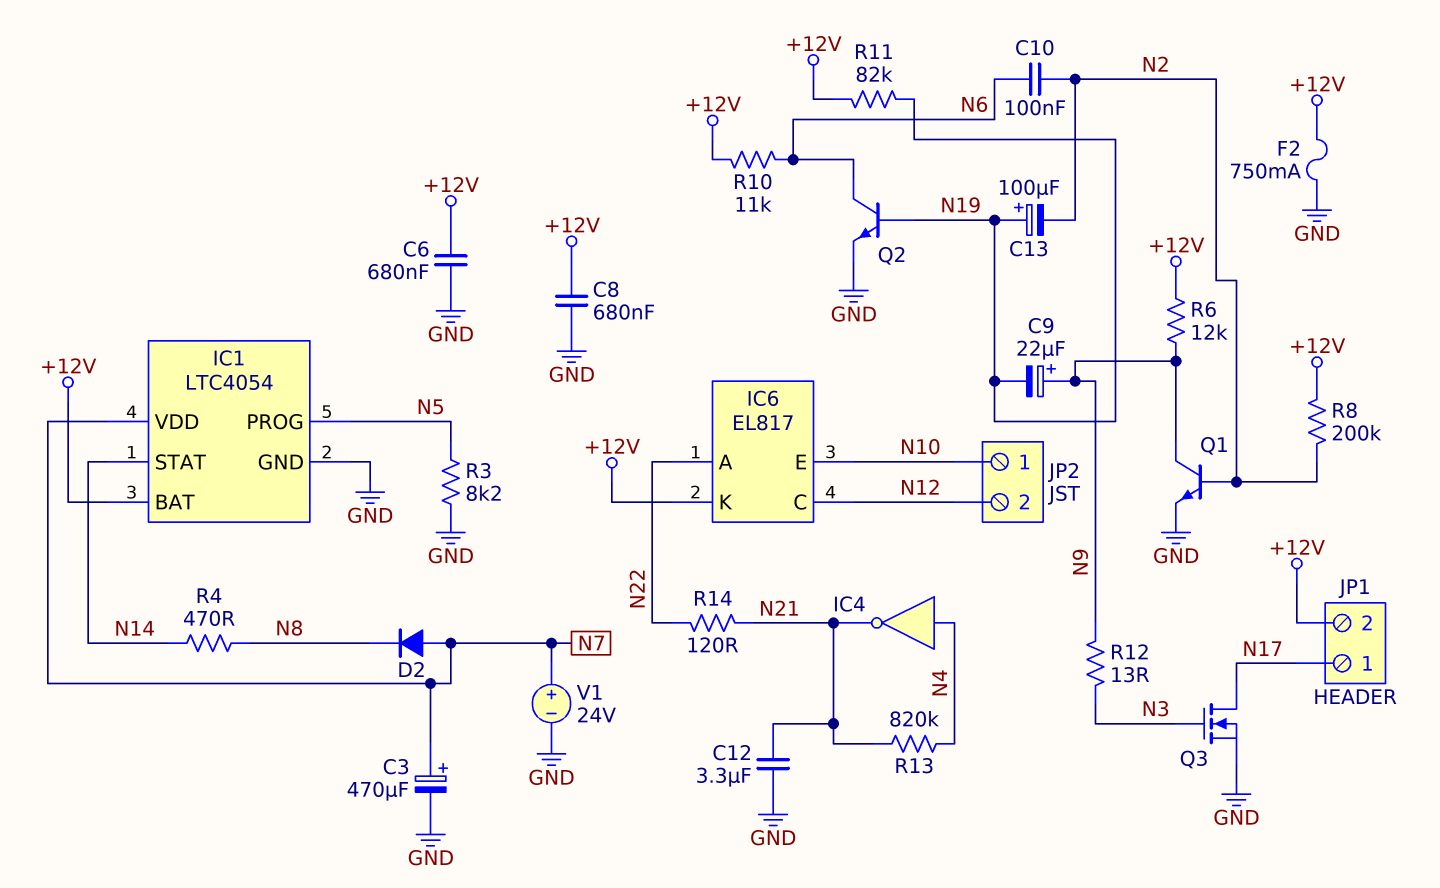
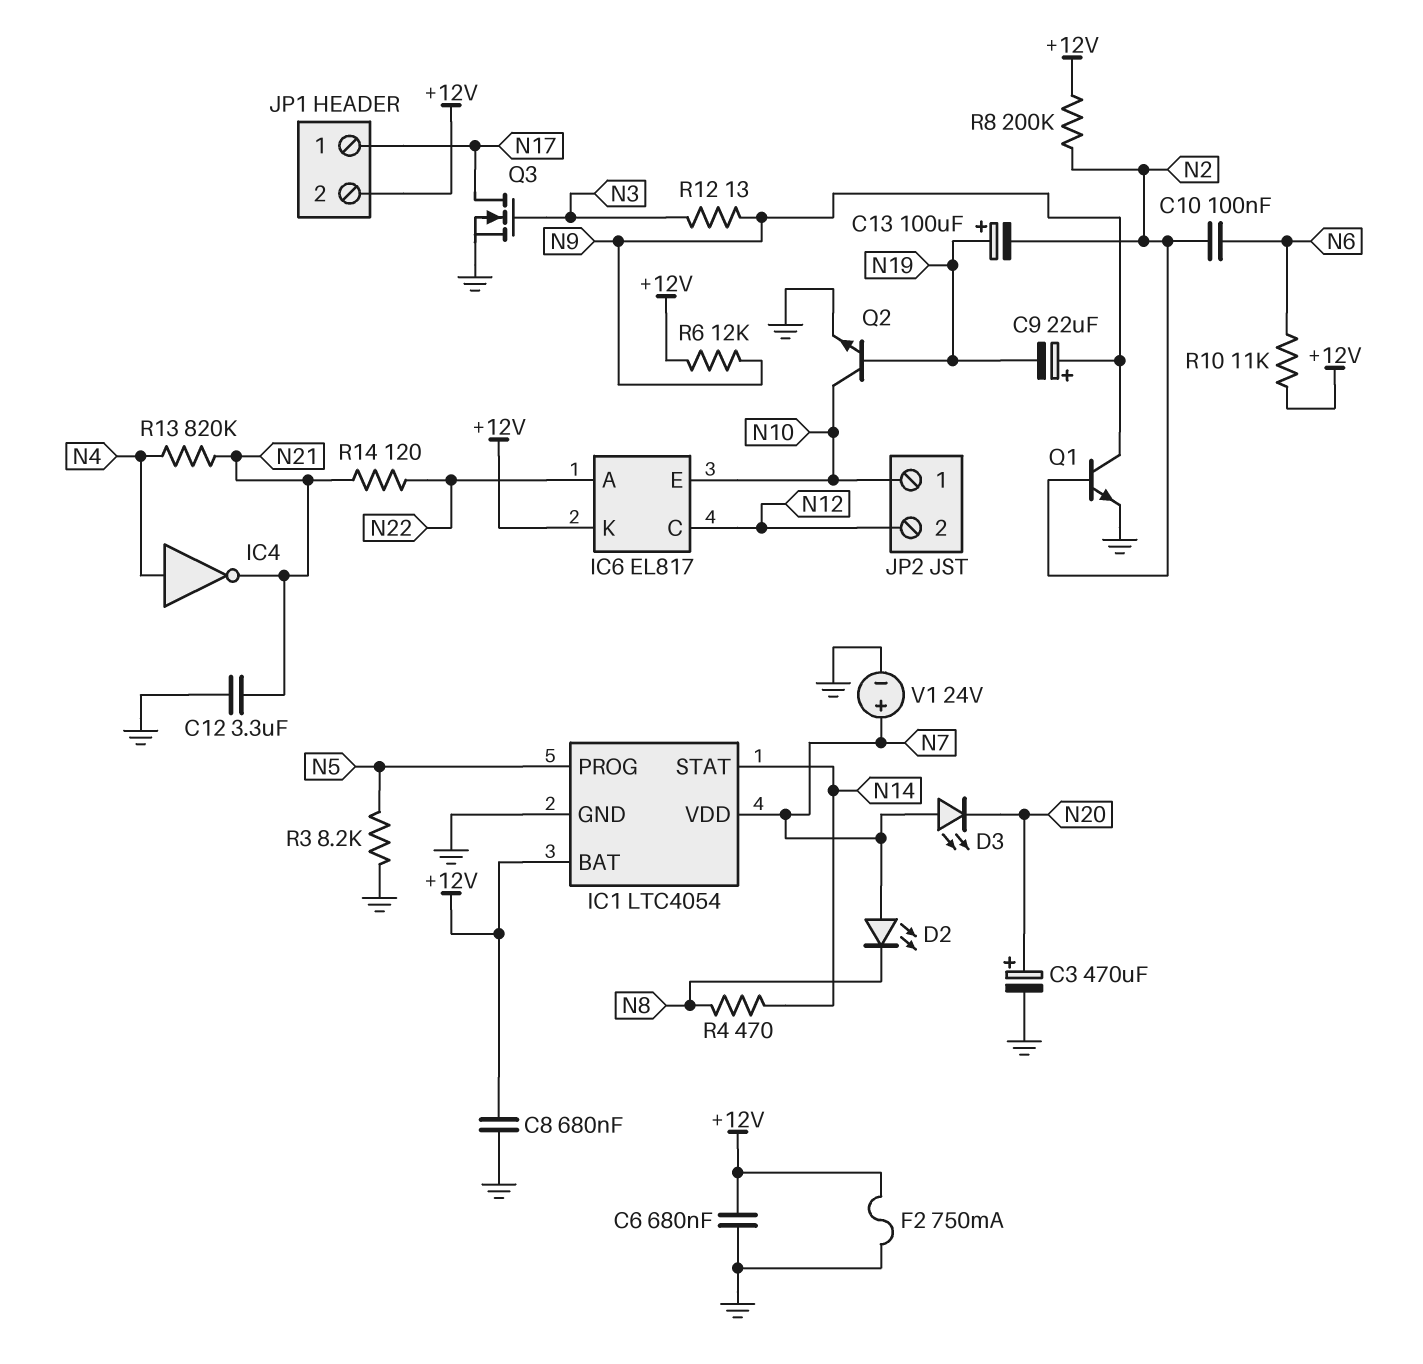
C3: 470uF (plus N7, minus GND) -> 470uF (plus N20, minus GND)
D2: diode (A N7, K N8) -> LED (A N7, K N8)
D3: none -> LED (A N7, K N20)
Q2: NPN (B N19, C N6, E GND) -> NPN (B N19, C N10, E GND)
R11: 82k (+12V, N19) -> none

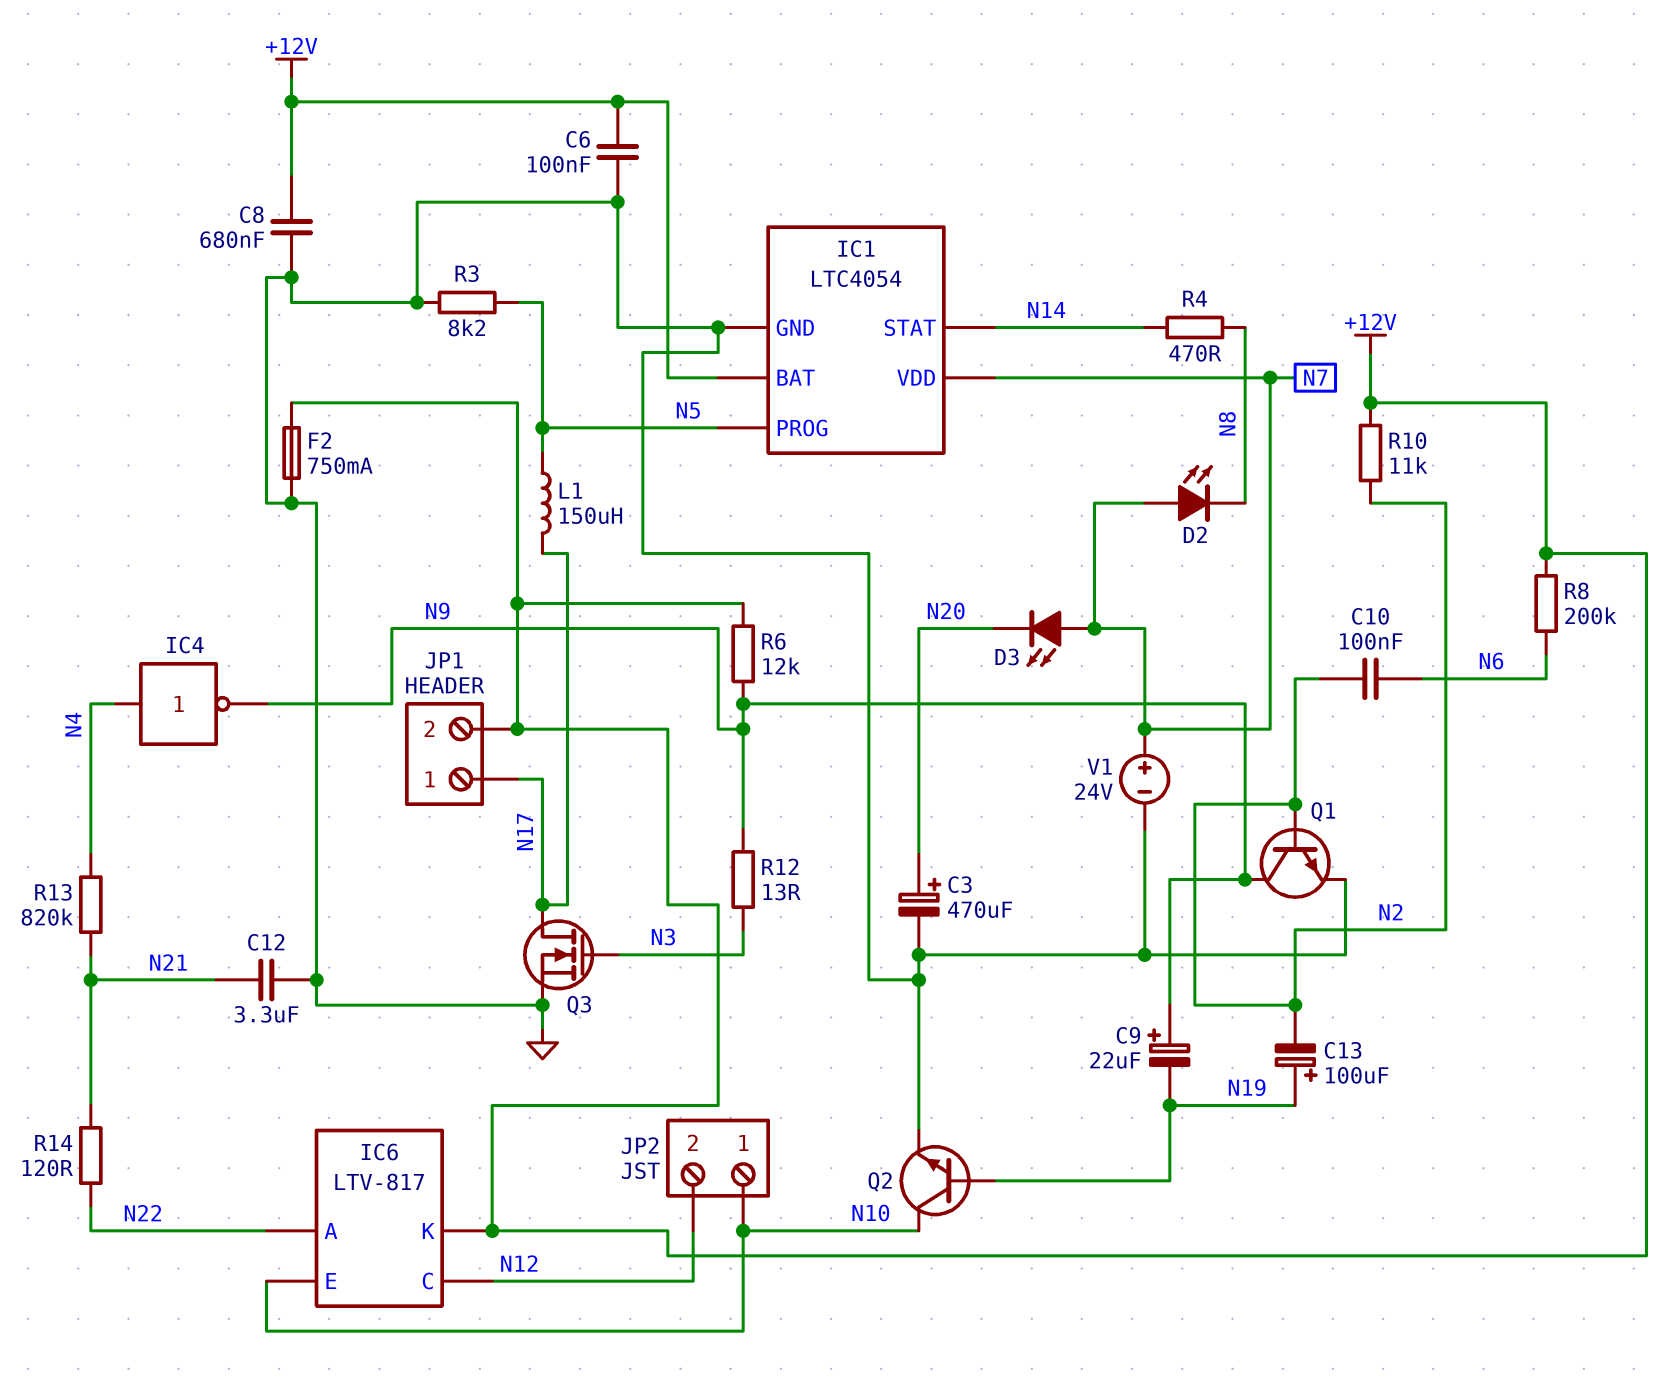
C6: 680nF (+12V, GND) -> 100nF (+12V, GND)
IC4: NOT (in N4, out N21) -> NOT (in N4, out N9)
IC6: EL817 -> LTV-817
L1: none -> 150uH (N5, N17)
R8: 200k (+12V, N2) -> 200k (+12V, N6)
R10: 11k (+12V, N6) -> 11k (+12V, N2)

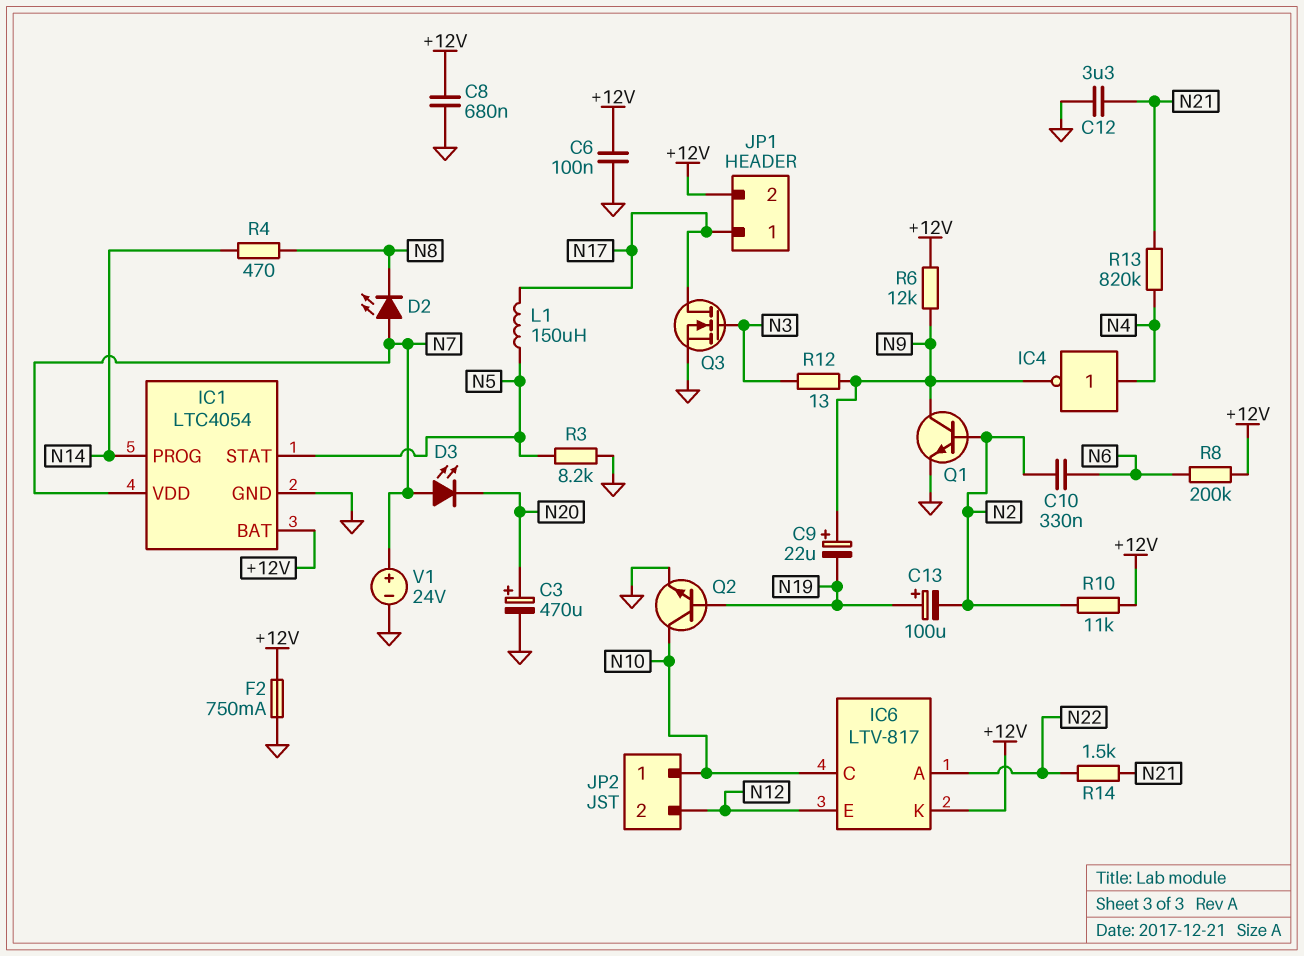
C10: 100nF (N2, N6) -> 330nF (N2, N6)
IC1 pin PROG: N5 -> N14
IC1 pin STAT: N14 -> N5
IC6 pin C: N12 -> N10
IC6 pin E: N10 -> N12
R14: 120 (N21, N22) -> 1.5k (N21, N22)

